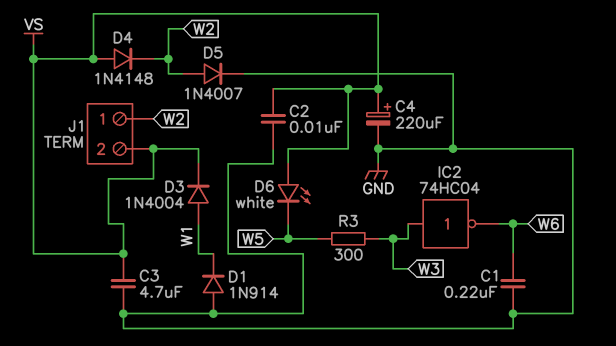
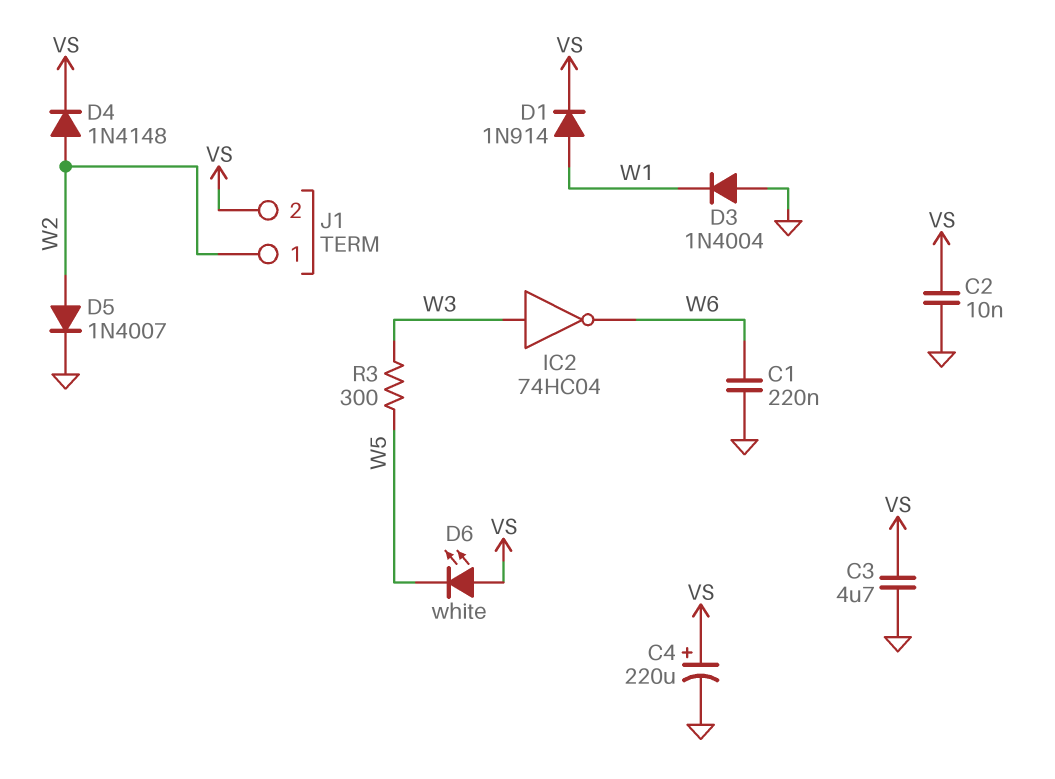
D1: diode 1N914 (A GND, K W1) -> diode 1N914 (A W1, K VS)
D3: diode 1N4004 (A W1, K VS) -> diode 1N4004 (A GND, K W1)
D4: diode 1N4148 (A VS, K W2) -> diode 1N4148 (A W2, K VS)

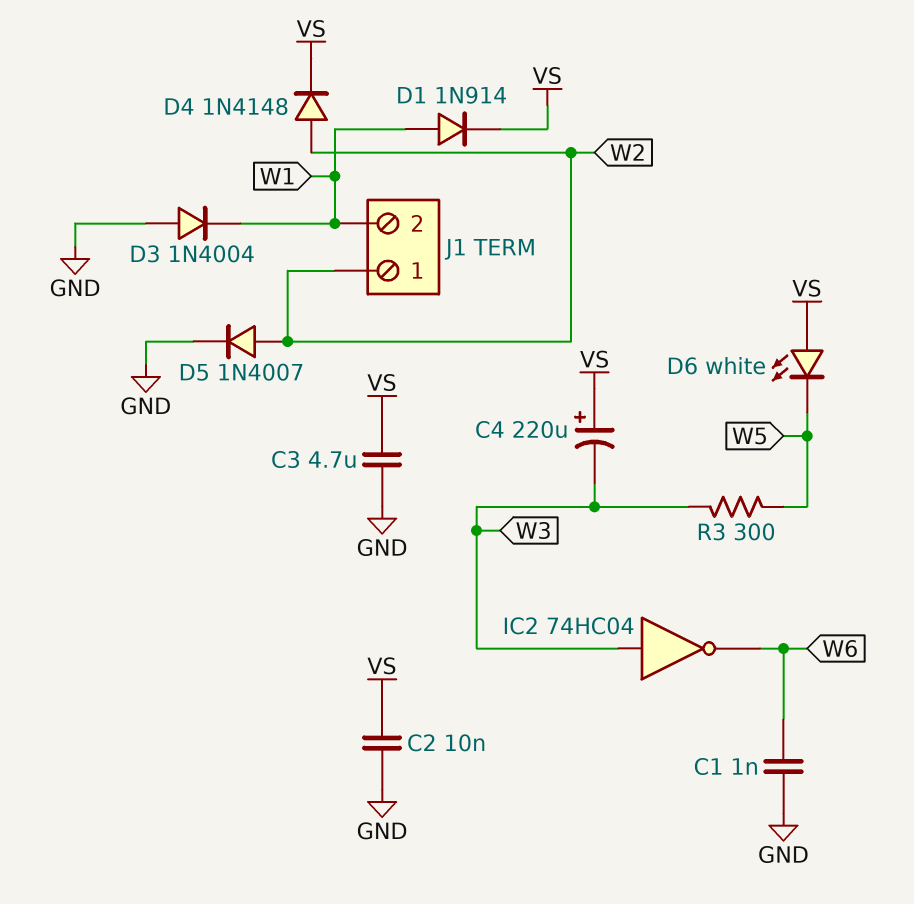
C1: 220nF (GND, W6) -> 1nF (GND, W6)
C4: 220uF (plus VS, minus GND) -> 220uF (plus VS, minus W3)
J1 pin 2: VS -> W1

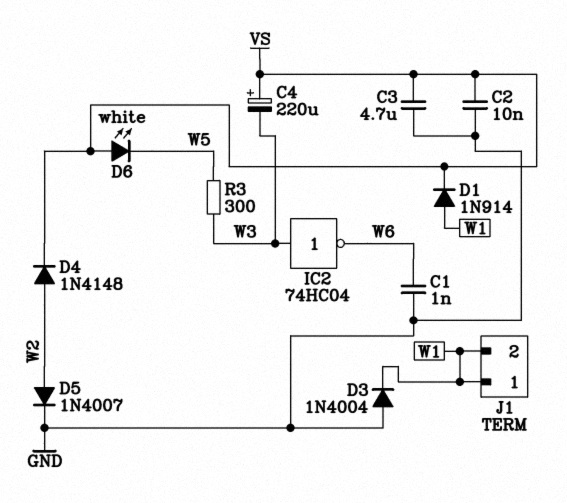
J1 pin 1: W2 -> W1

